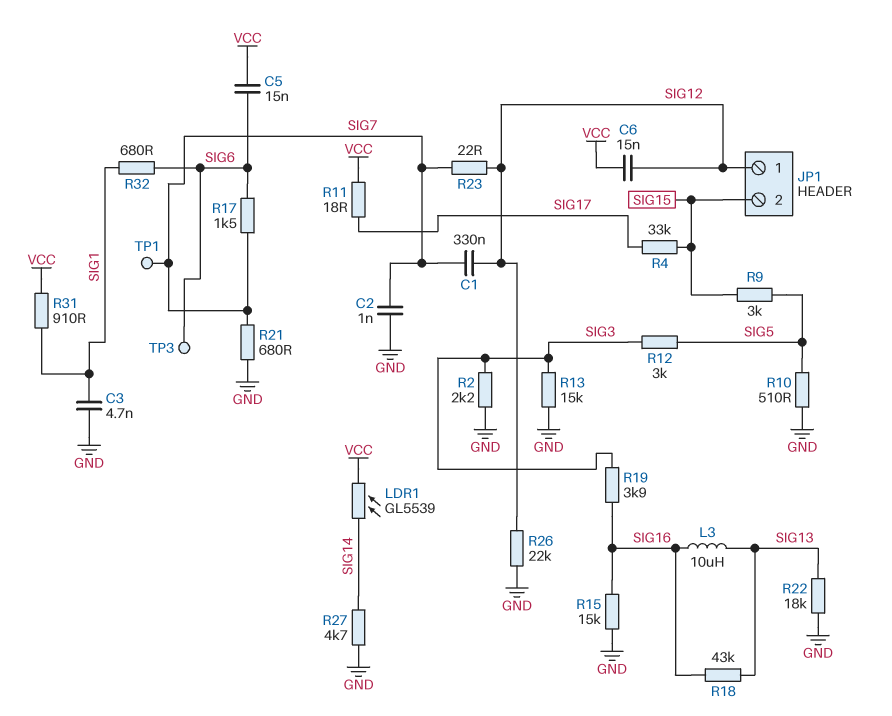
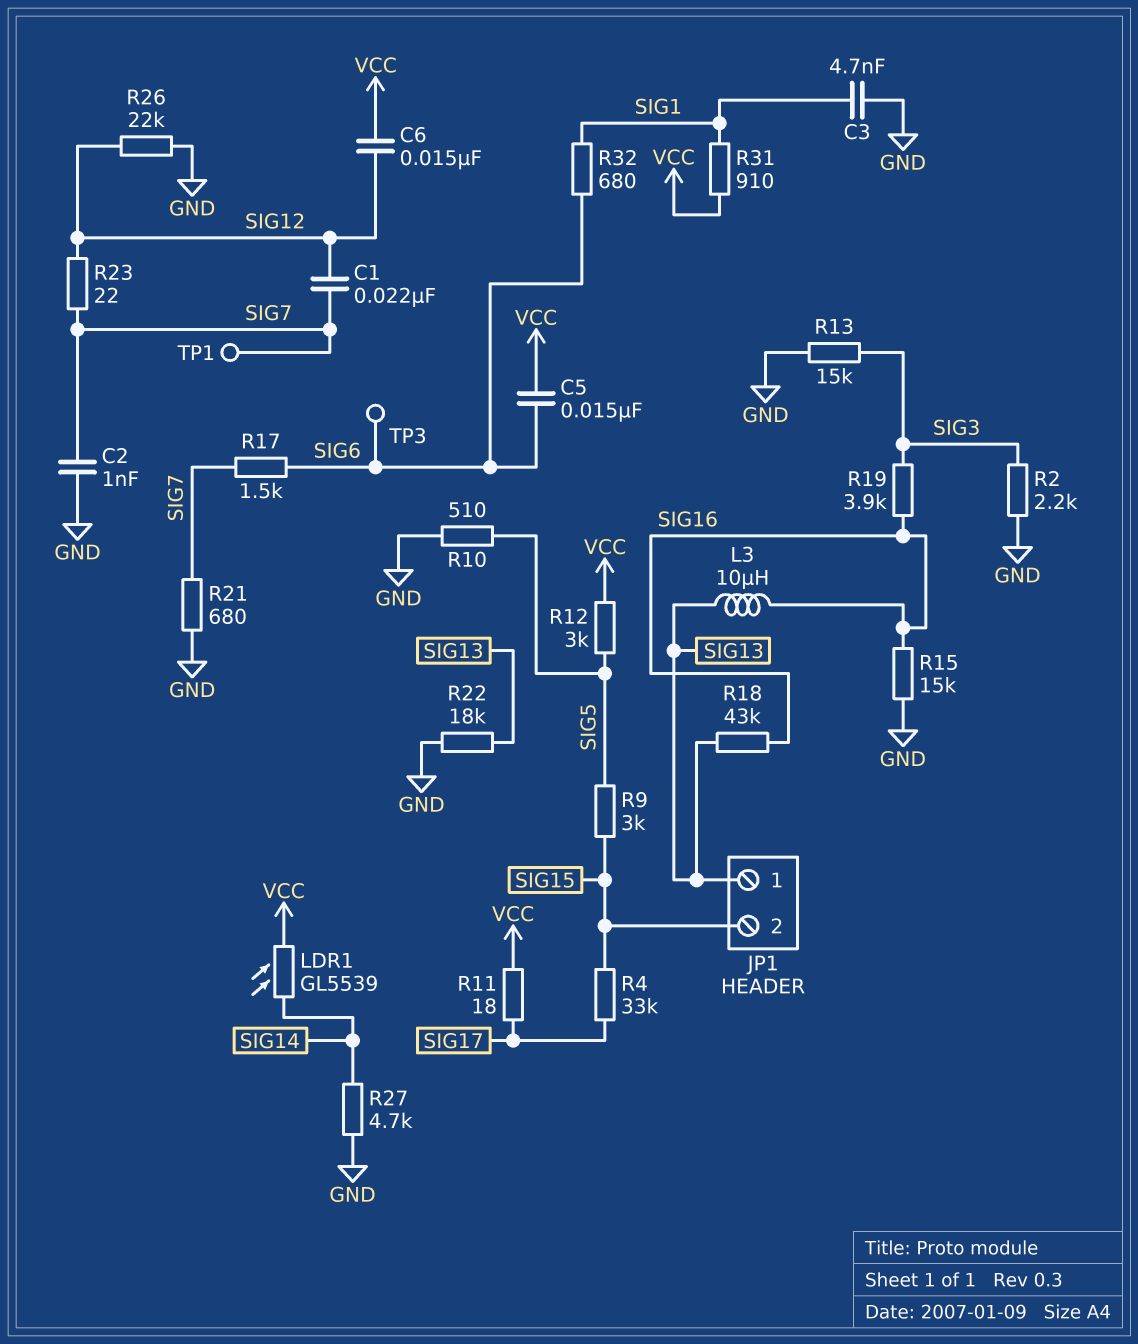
C1: 330nF (SIG7, SIG12) -> 22nF (SIG7, SIG12)
JP1 pin 1: SIG12 -> SIG13
R12: 3k (SIG3, SIG5) -> 3k (SIG5, VCC)

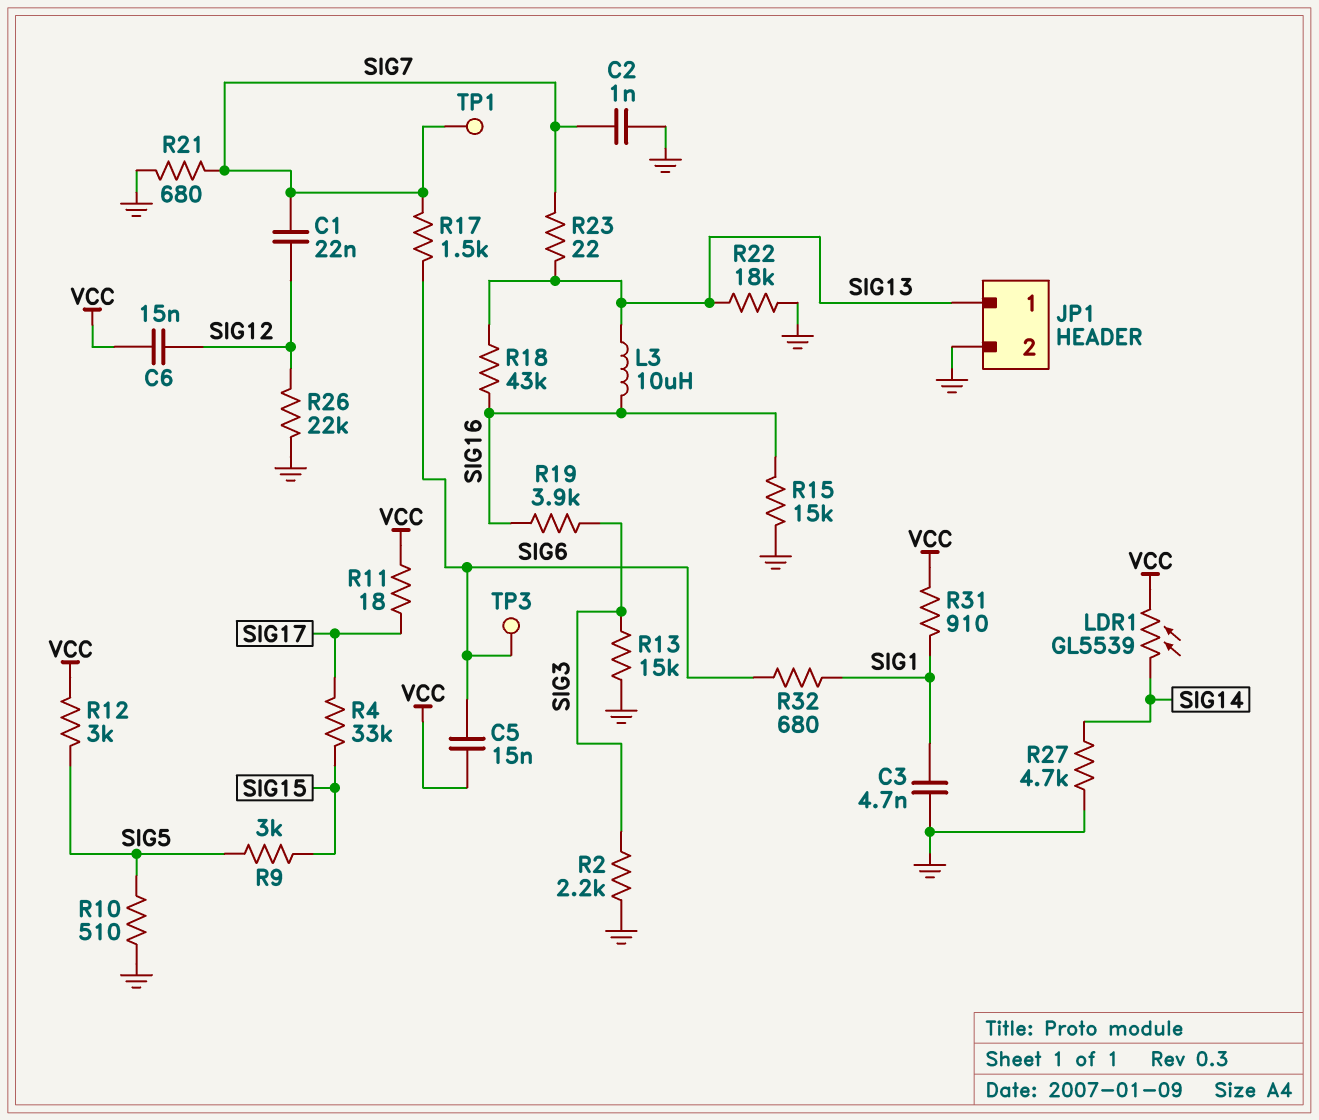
JP1 pin 2: SIG15 -> GND
R23: 22 (SIG7, SIG12) -> 22 (SIG7, SIG13)

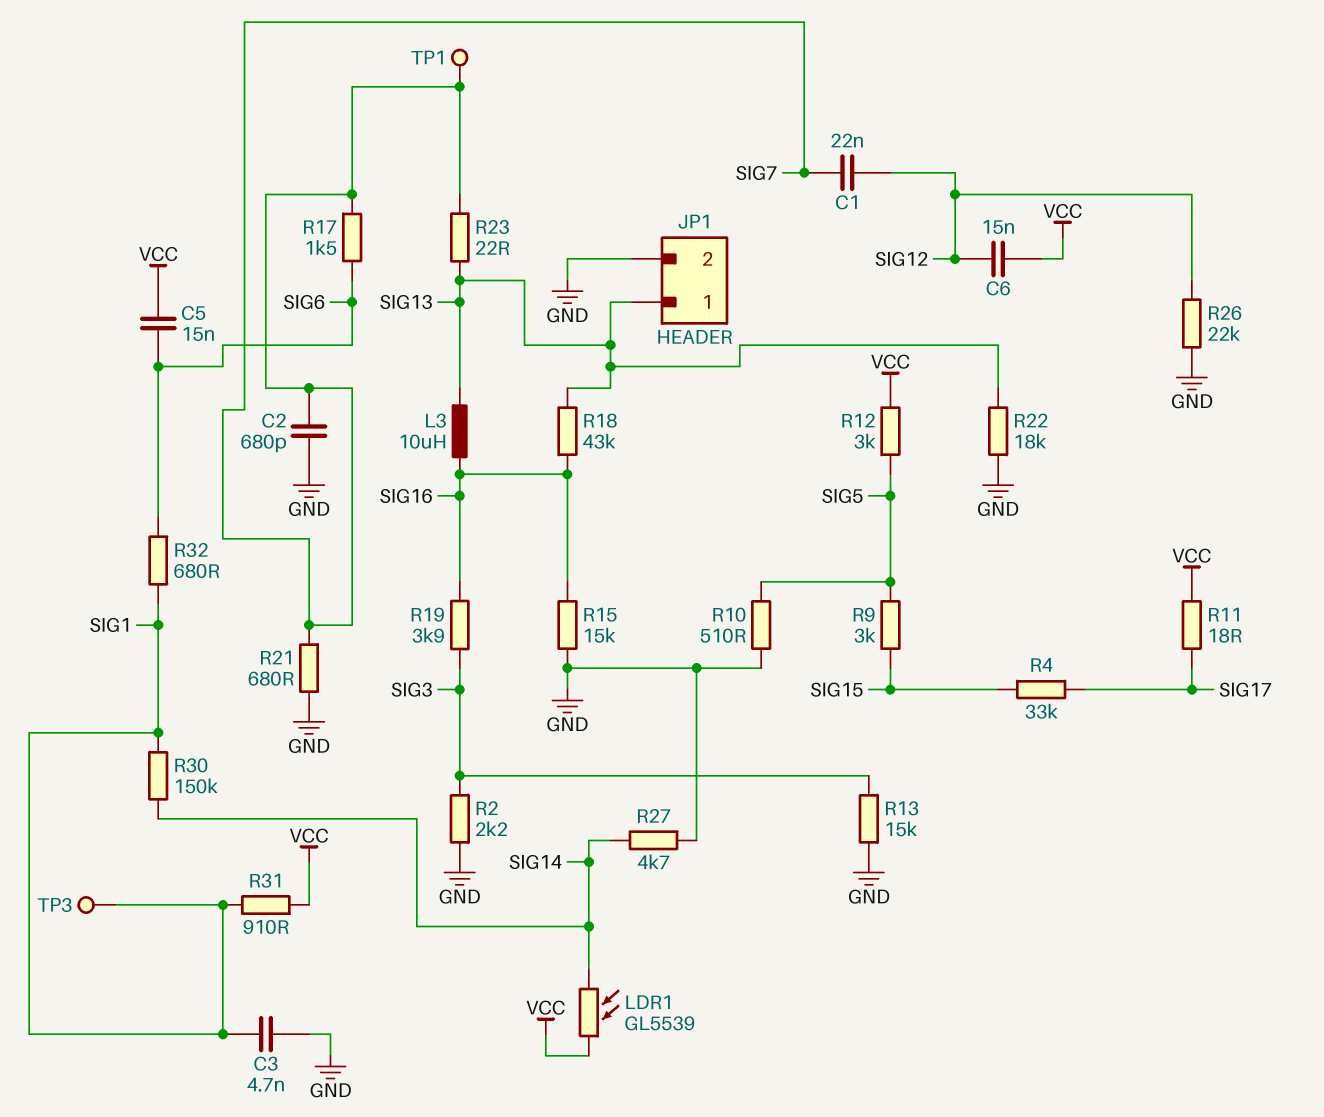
C2: 1nF (GND, SIG7) -> 680pF (GND, SIG7)
R30: none -> 150k (SIG1, SIG14)
TP3: test point (SIG6) -> test point (SIG1)

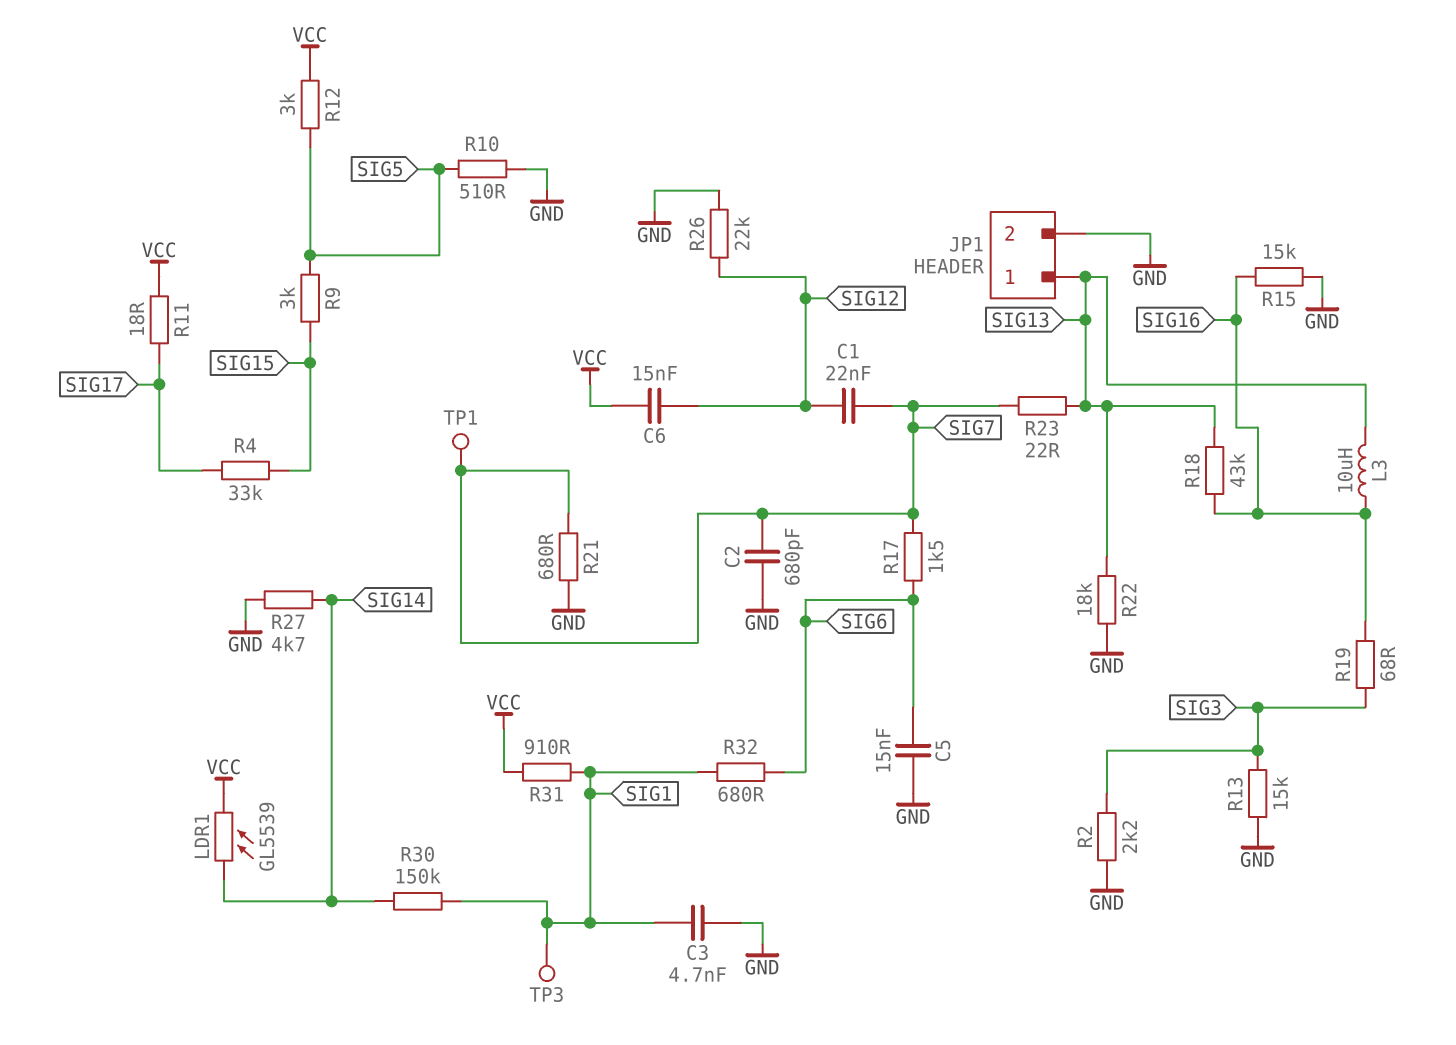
C5: 15nF (SIG6, VCC) -> 15nF (GND, SIG6)
R19: 3.9k (SIG3, SIG16) -> 68 (SIG3, SIG16)

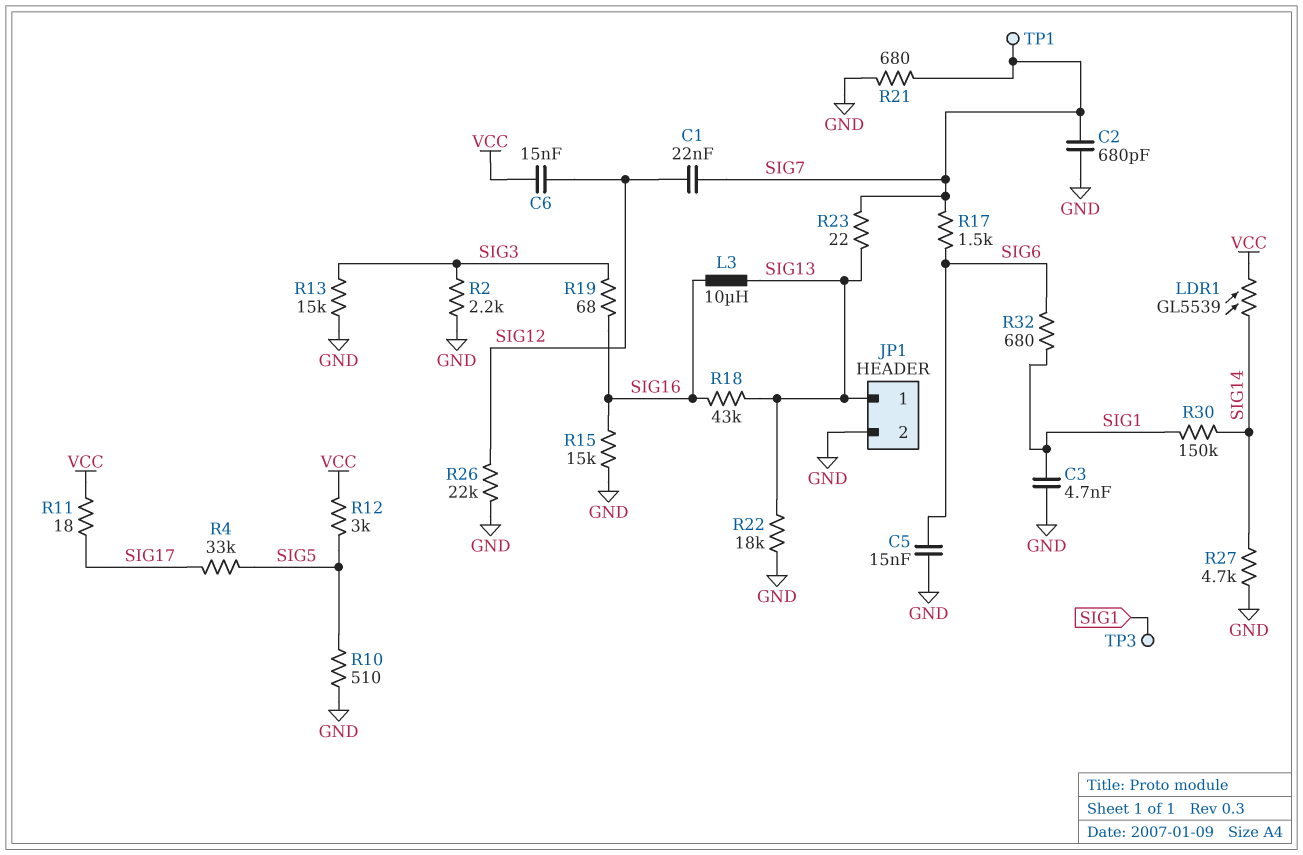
R4: 33k (SIG15, SIG17) -> 33k (SIG5, SIG17)
R9: 3k (SIG5, SIG15) -> none
R31: 910 (SIG1, VCC) -> none

